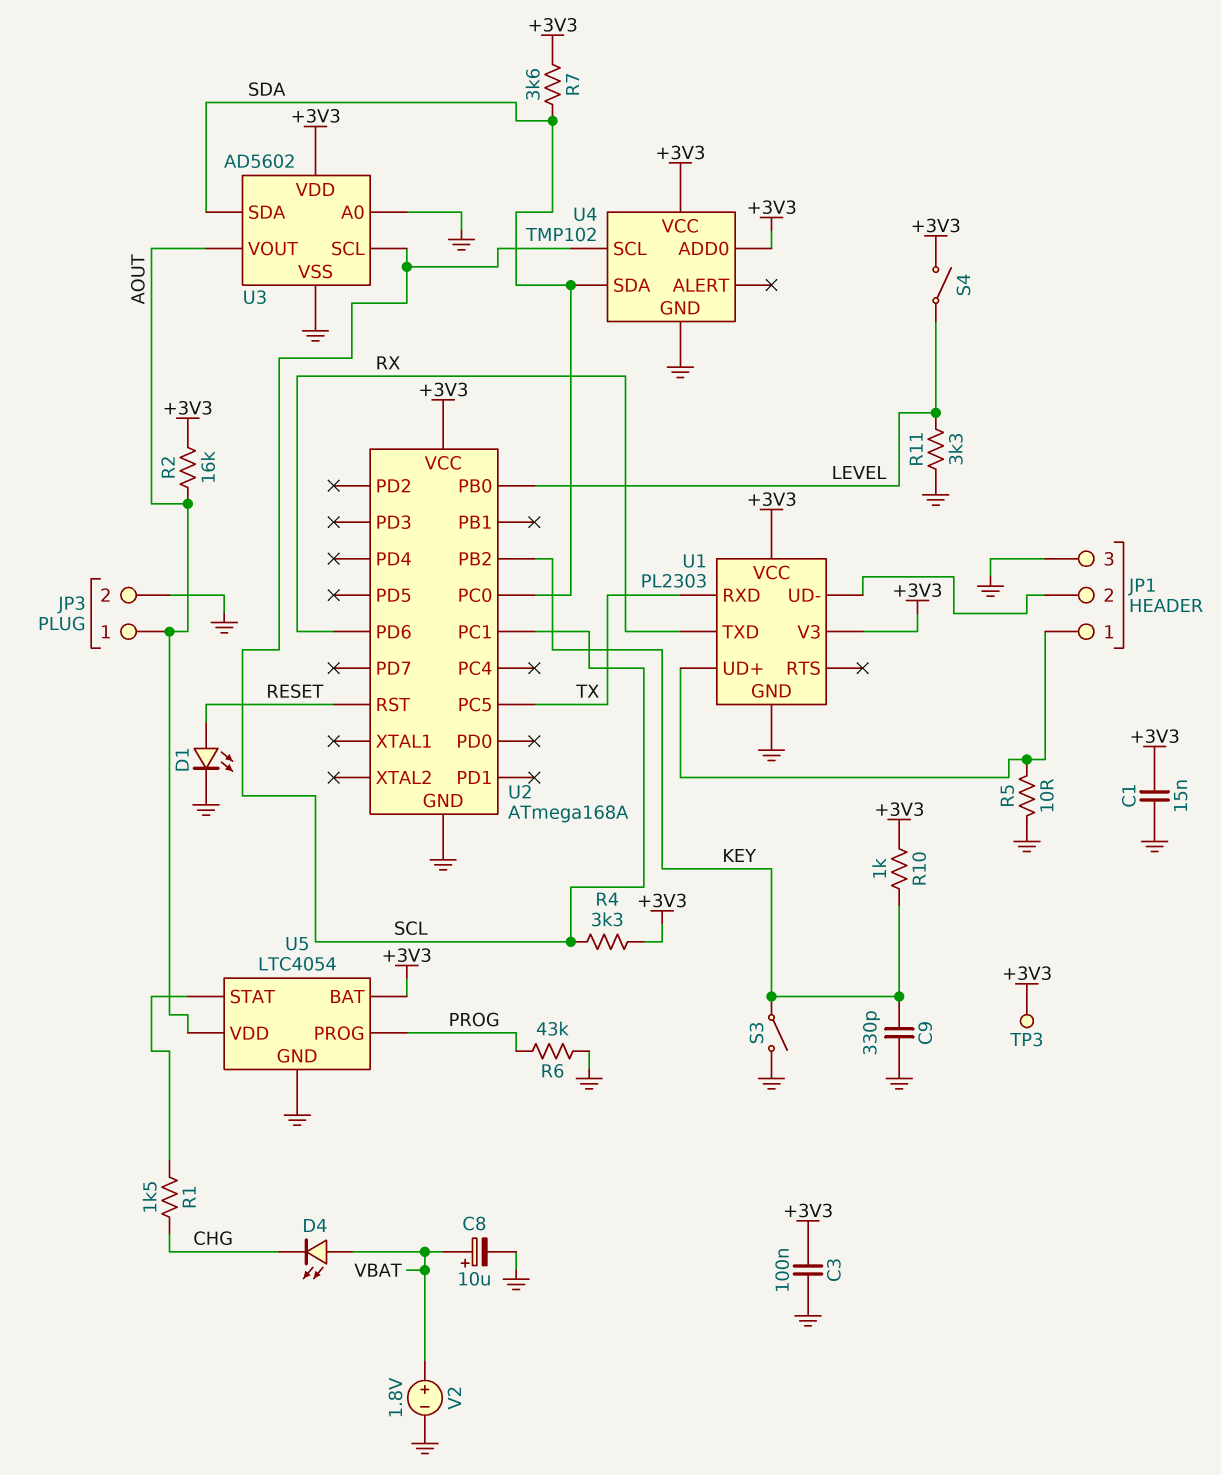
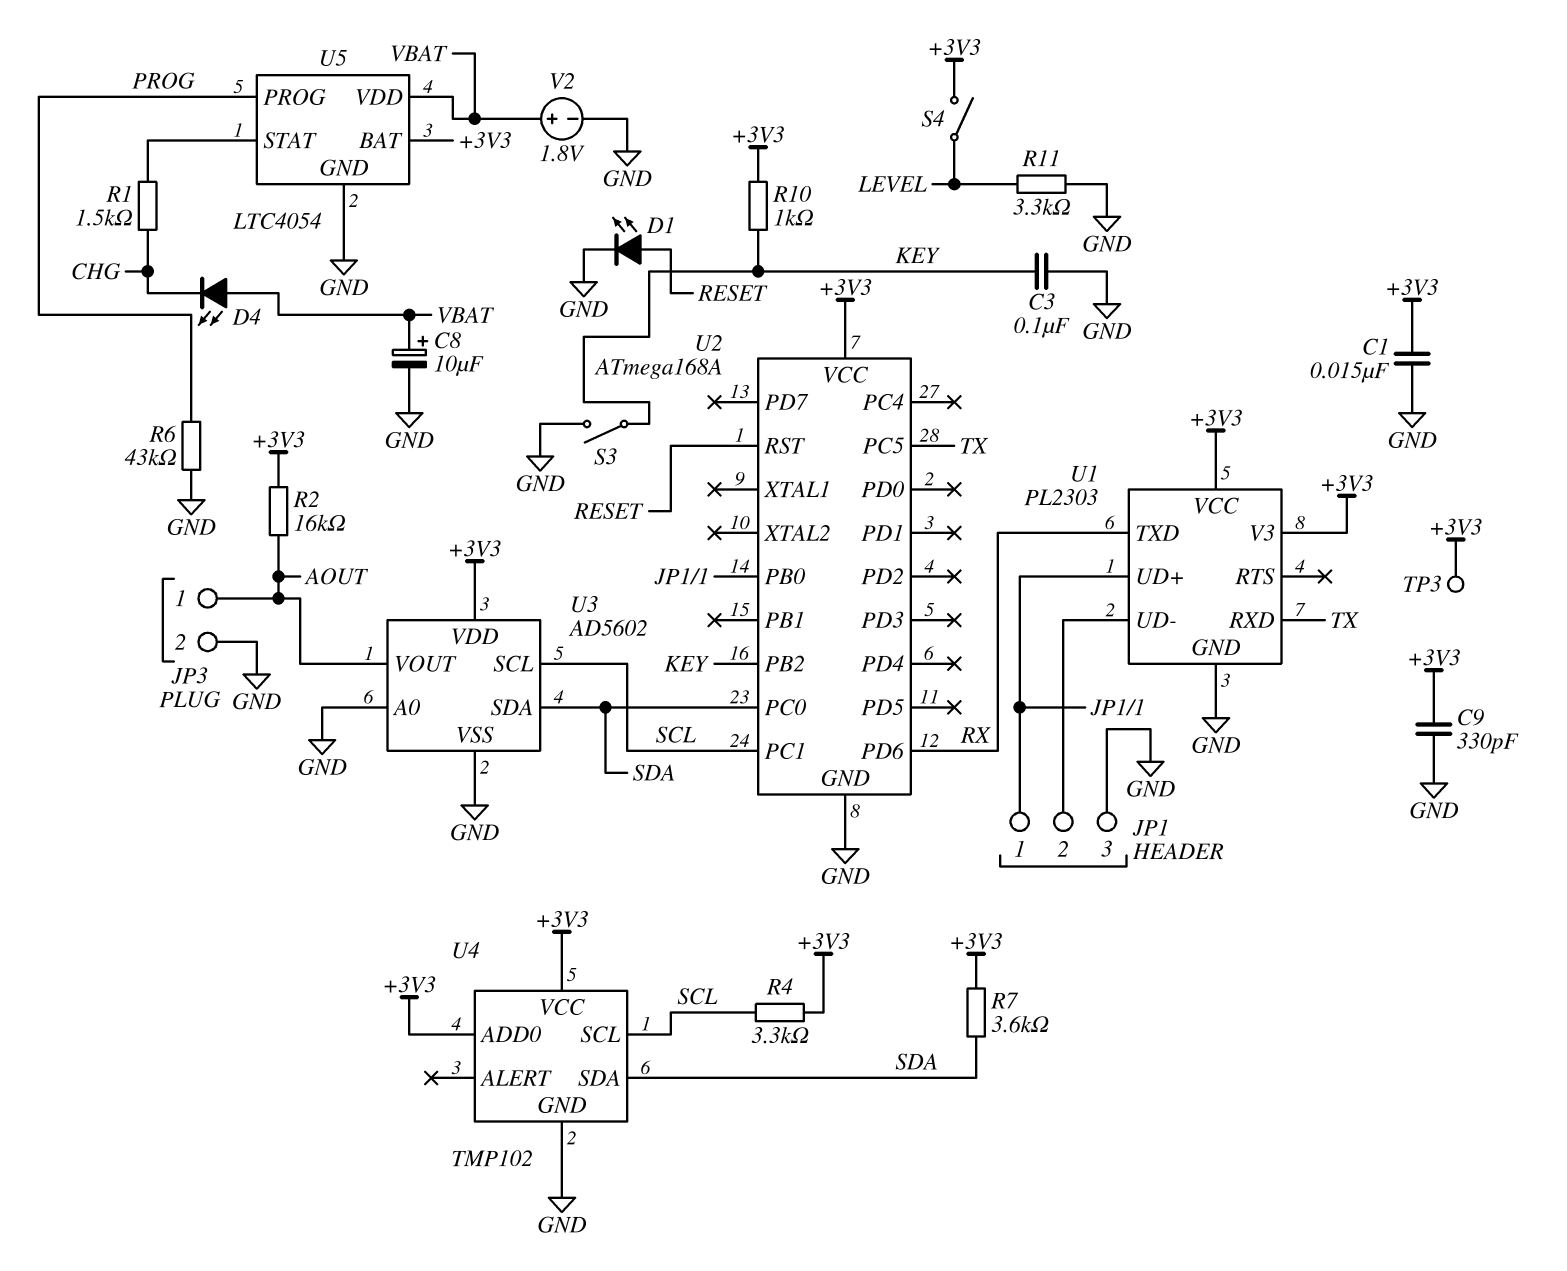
C3: 100nF (+3V3, GND) -> 100nF (GND, KEY)
C9: 330pF (GND, KEY) -> 330pF (+3V3, GND)
R5: 10 (GND, JP1/1) -> none
U2 pin PB0: LEVEL -> JP1/1
U5 pin VDD: AOUT -> VBAT

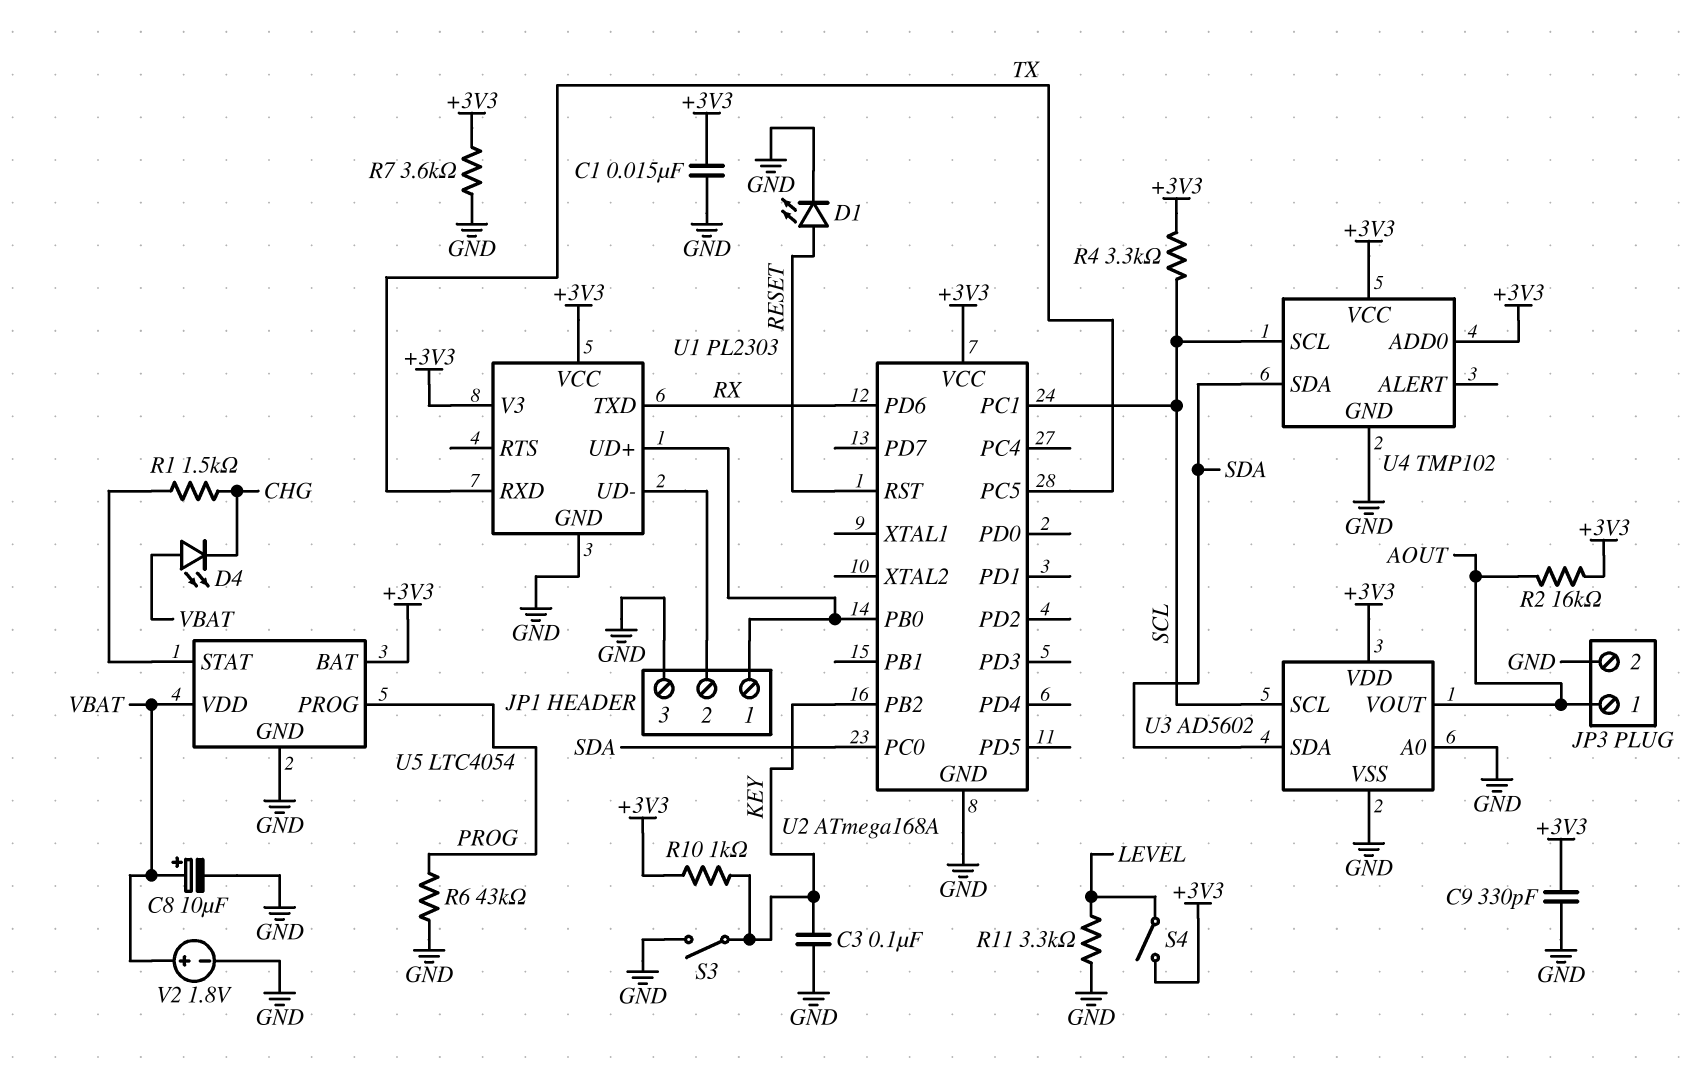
R7: 3.6k (+3V3, SDA) -> 3.6k (+3V3, GND)
TP3: test point (+3V3) -> none

